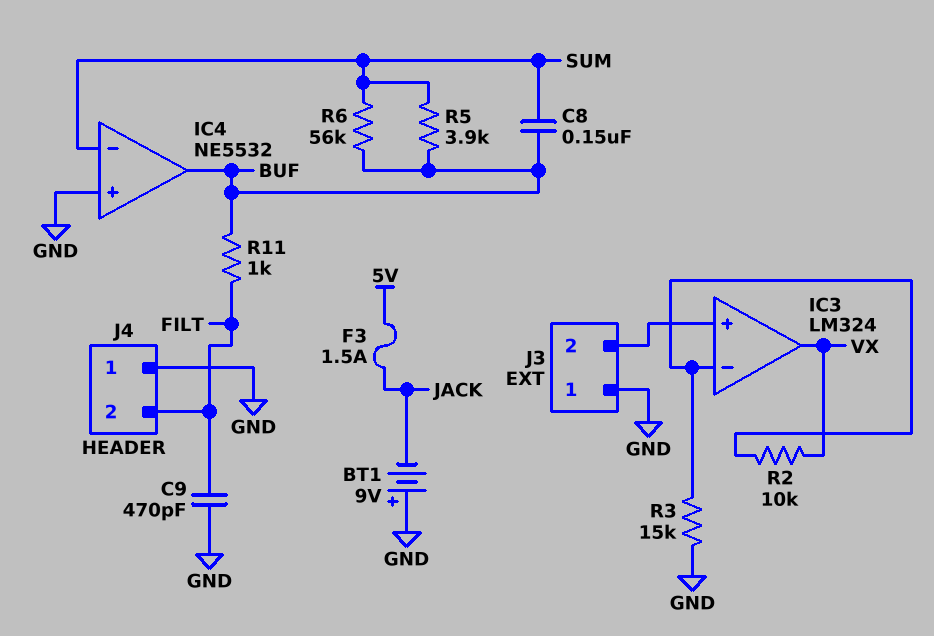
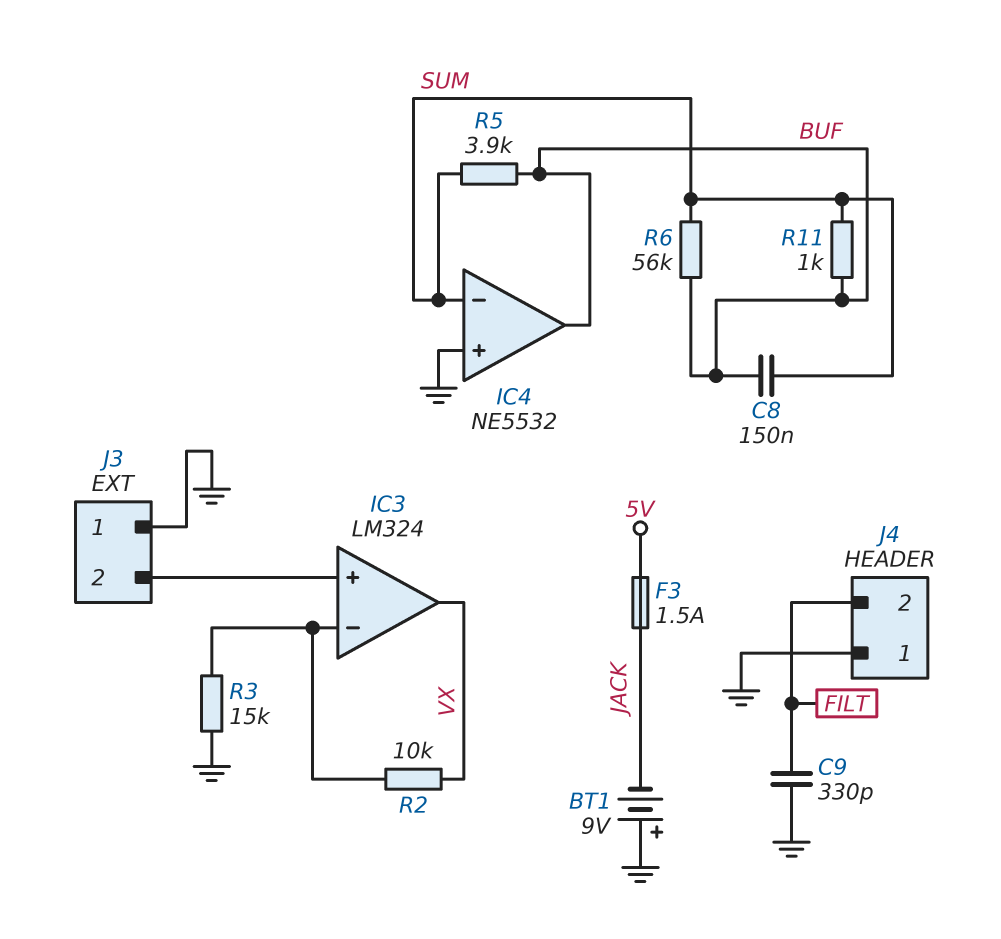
C9: 470pF (FILT, GND) -> 330pF (FILT, GND)
R11: 1k (BUF, FILT) -> 1k (BUF, SUM)

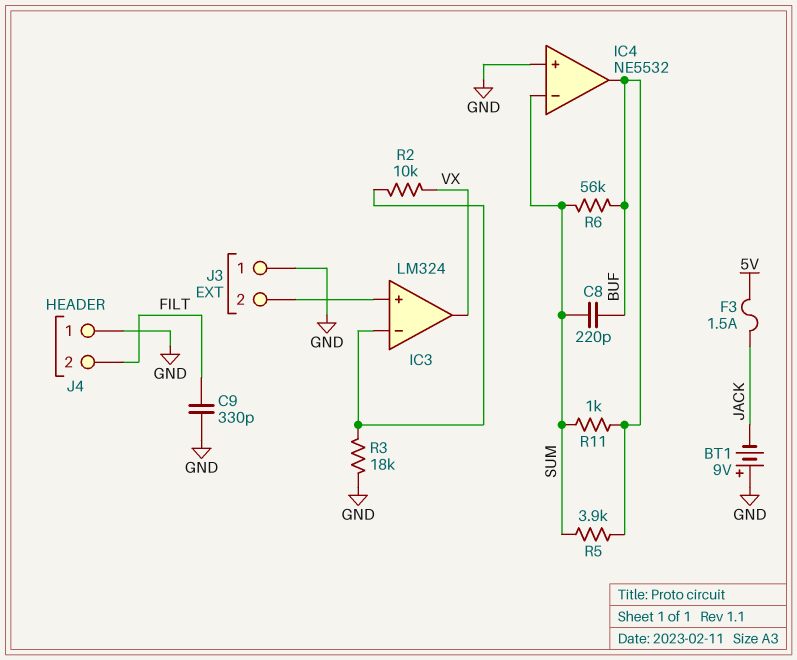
C8: 150nF (BUF, SUM) -> 220pF (BUF, SUM)
R3: 15k (GND, IC3/in-) -> 18k (GND, IC3/in-)

